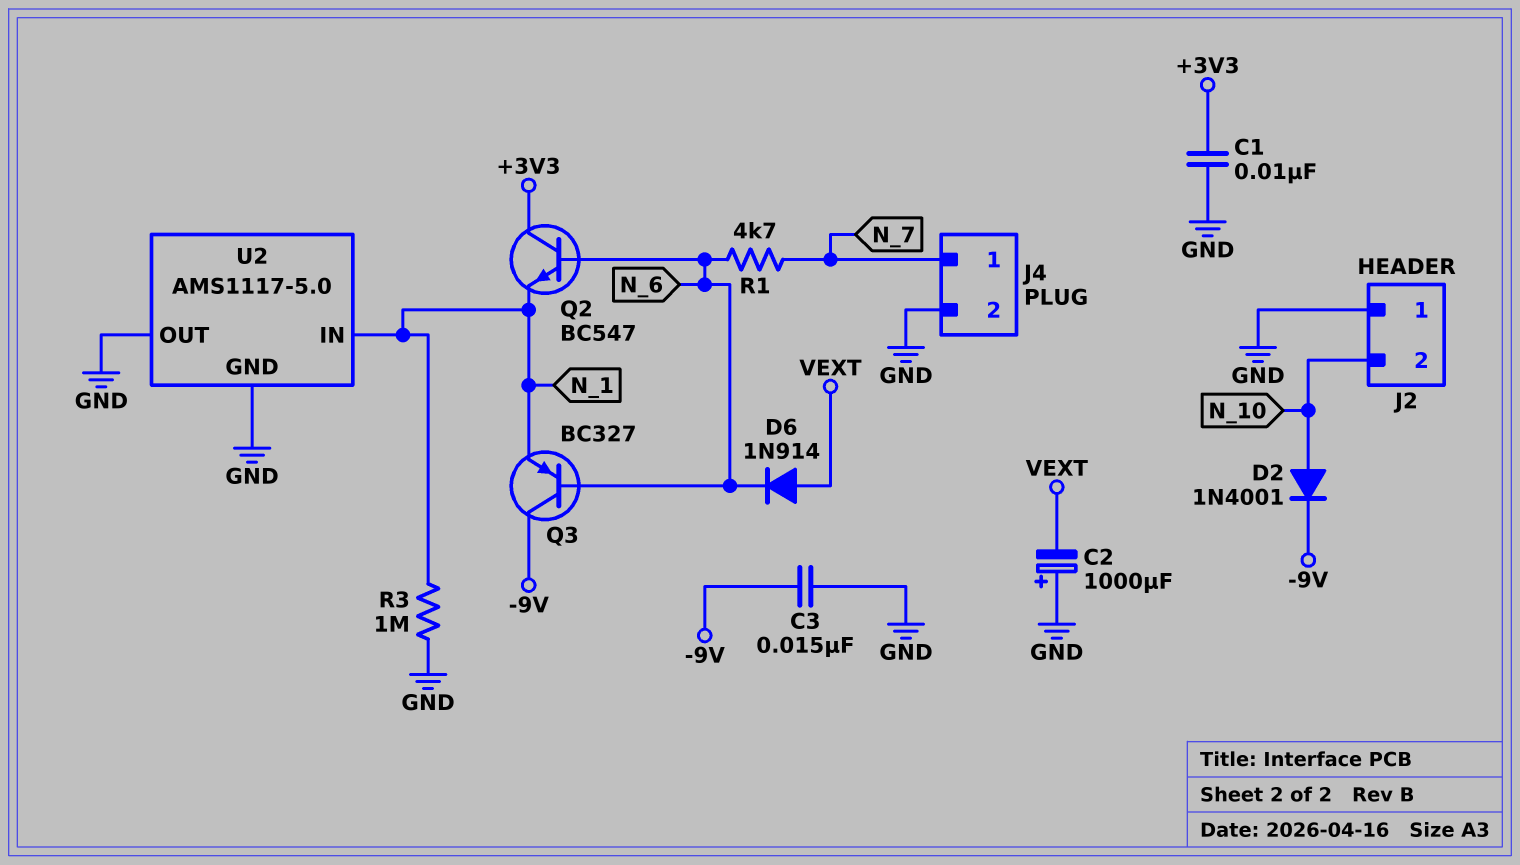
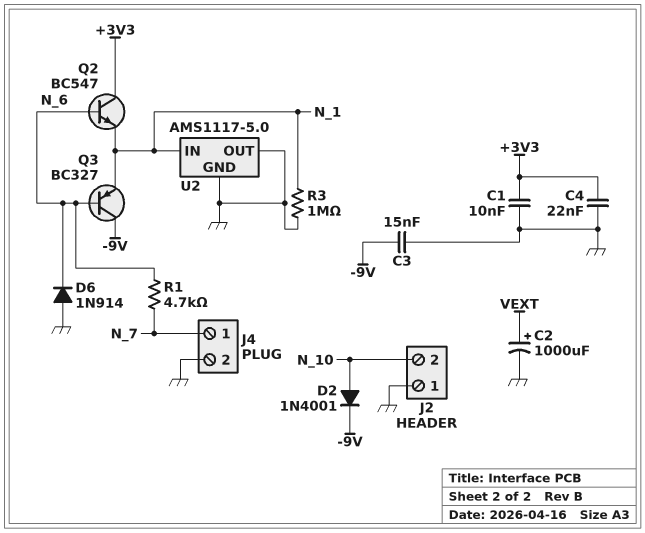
C2: 1000uF (plus GND, minus VEXT) -> 1000uF (plus VEXT, minus GND)
C4: none -> 22nF (+3V3, GND)
D6: diode 1N914 (A VEXT, K N_6) -> diode 1N914 (A GND, K N_6)

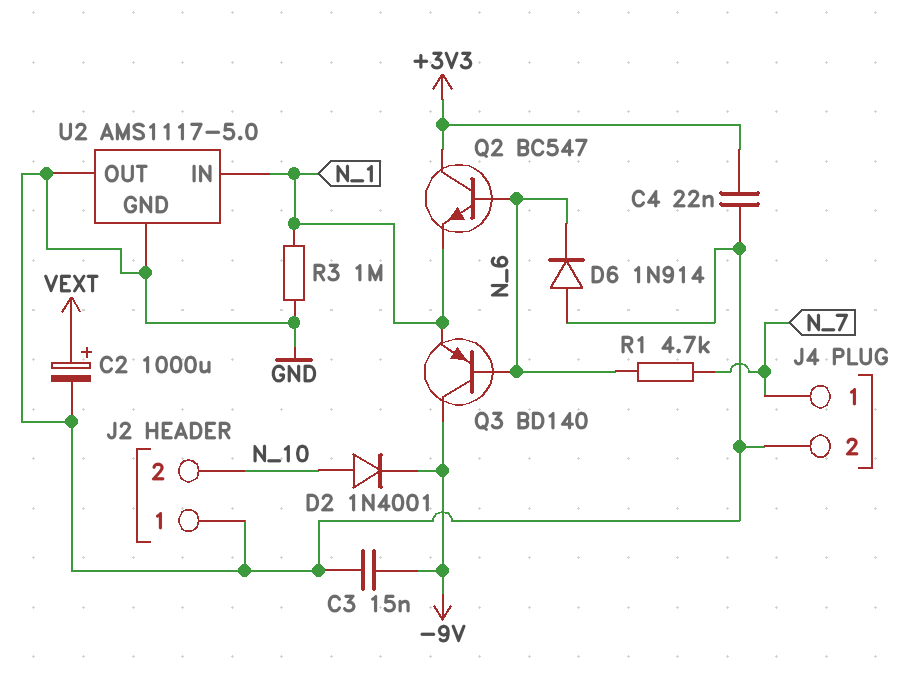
C1: 10nF (+3V3, GND) -> none
Q3: PNP BC327 (B N_6, C -9V, E N_1) -> PNP BD140 (B N_6, C -9V, E N_1)

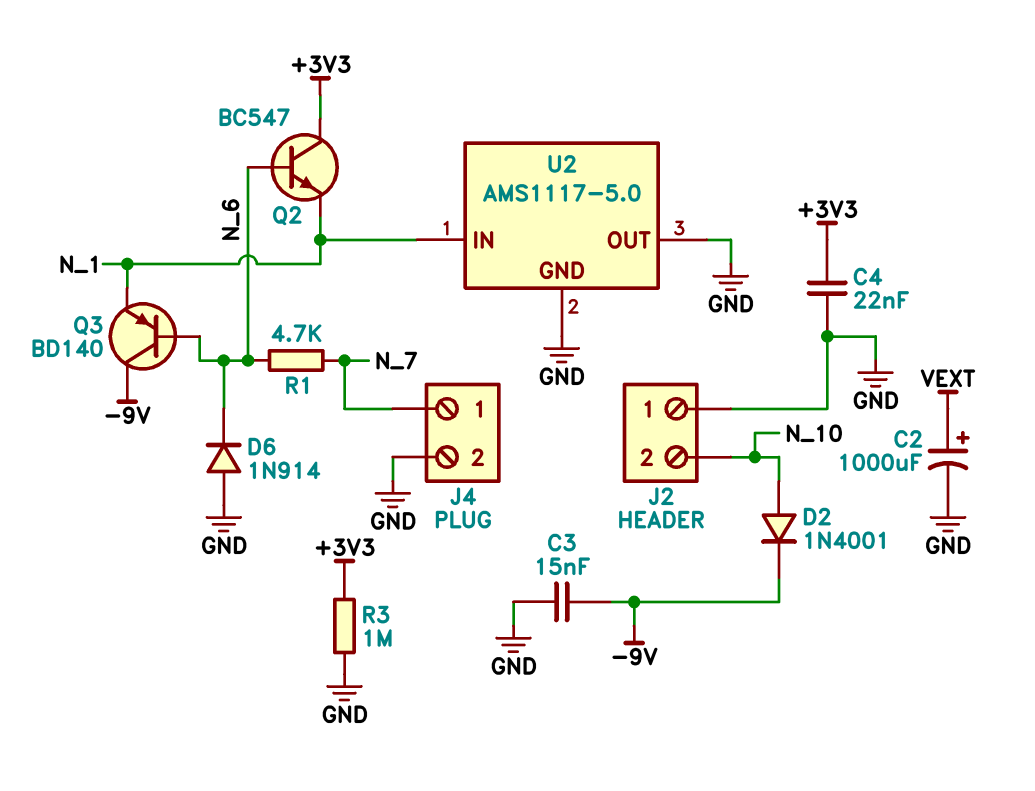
R3: 1M (GND, N_1) -> 1M (+3V3, GND)

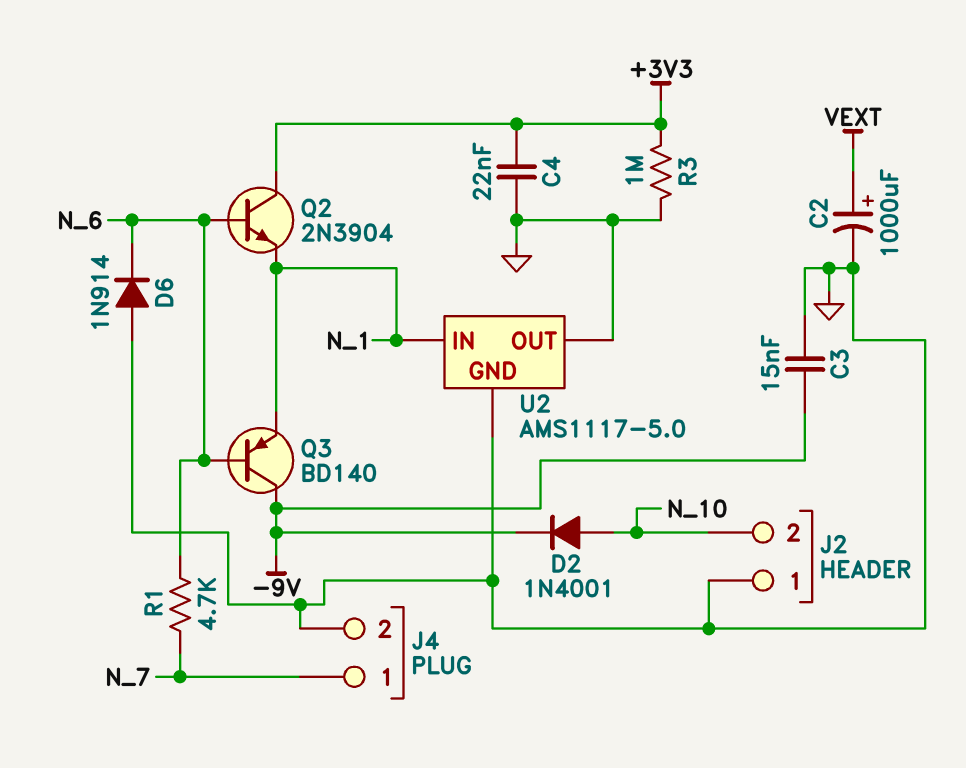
Q2: NPN BC547 (B N_6, C +3V3, E N_1) -> NPN 2N3904 (B N_6, C +3V3, E N_1)

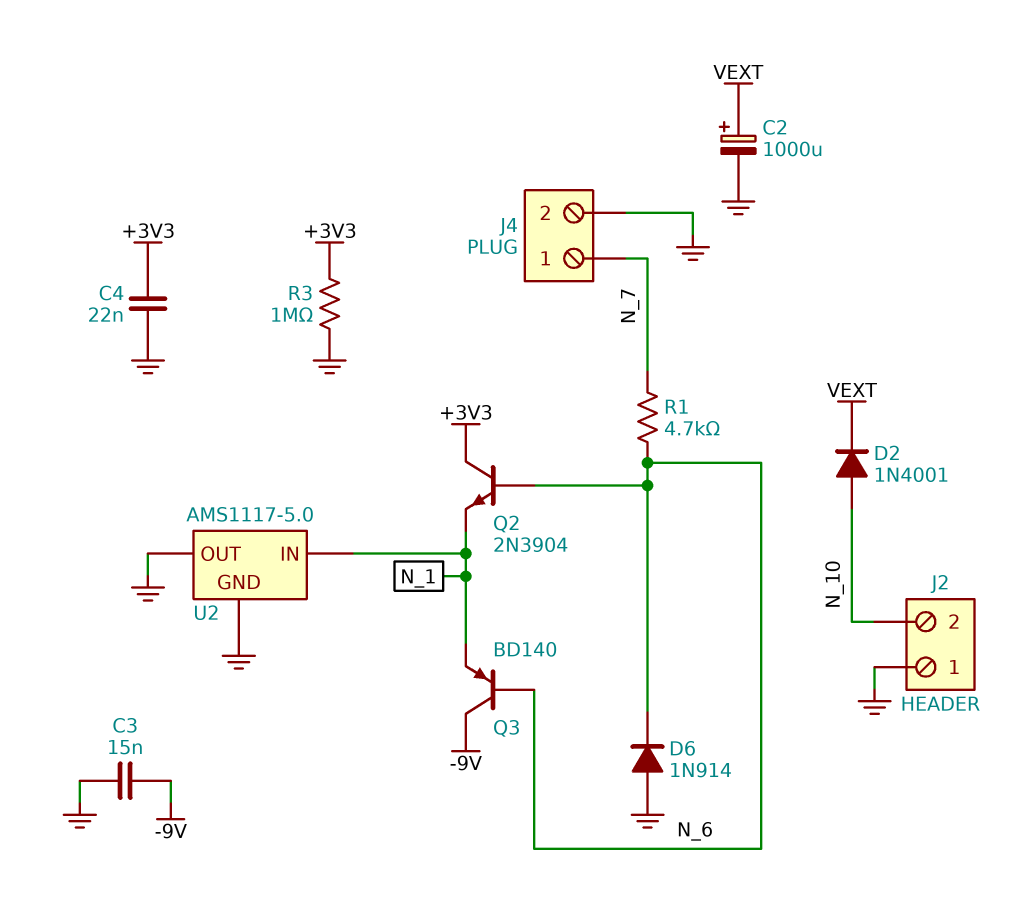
D2: diode 1N4001 (A N_10, K -9V) -> diode 1N4001 (A N_10, K VEXT)

